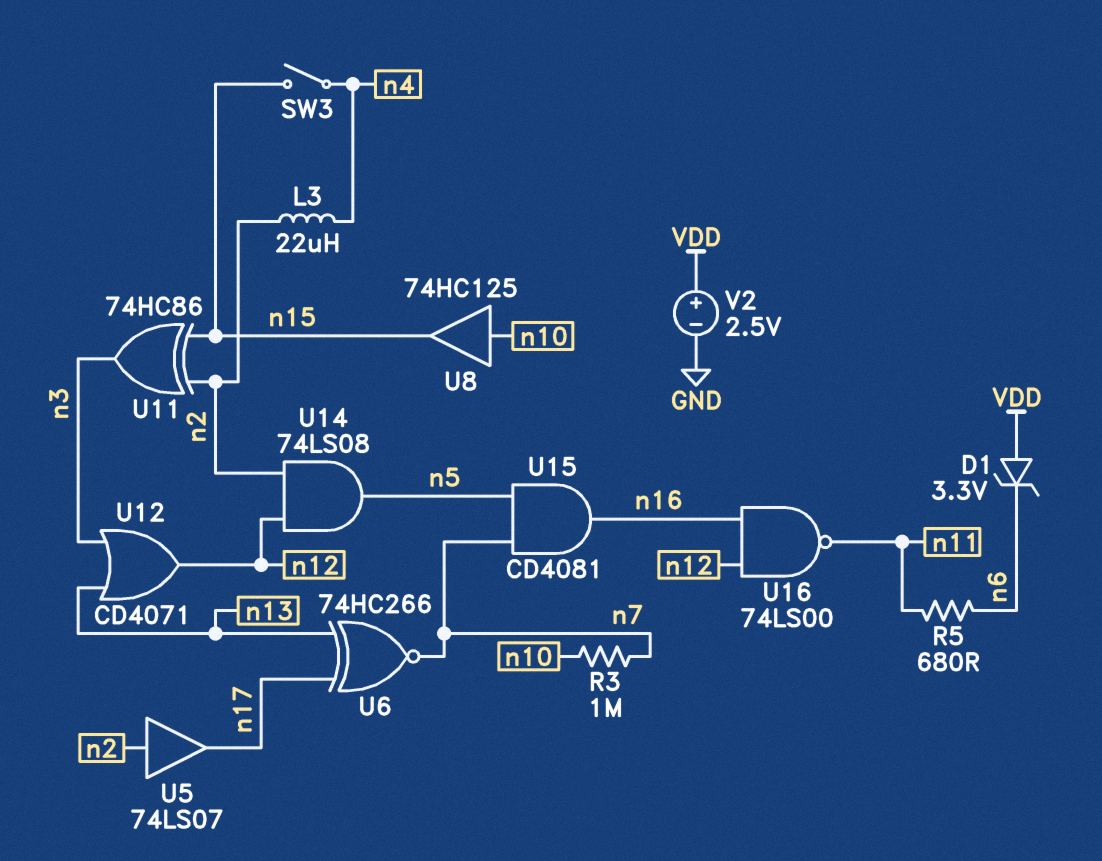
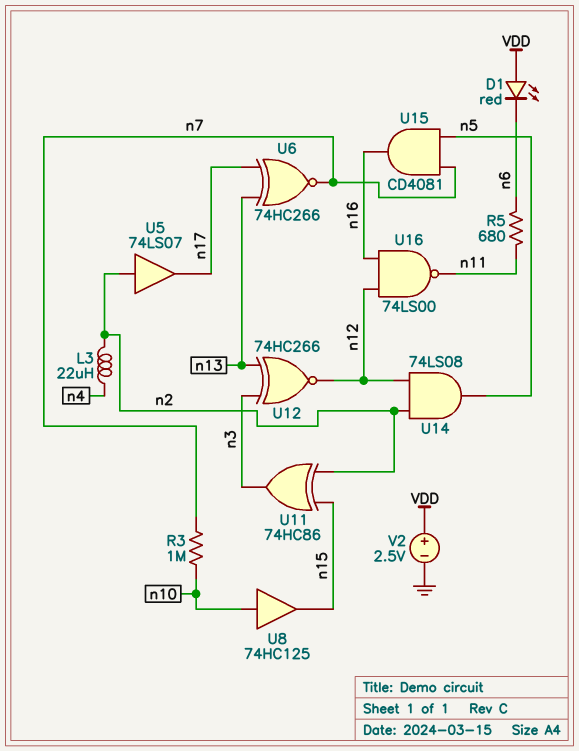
D1: zener 3.3V (A VDD, K n6) -> LED red (A VDD, K n6)
SW3: switch (n4, n15) -> none
U12: OR CD4071 (in n3, in n13, out n12) -> XNOR 74HC266 (in n3, in n13, out n12)

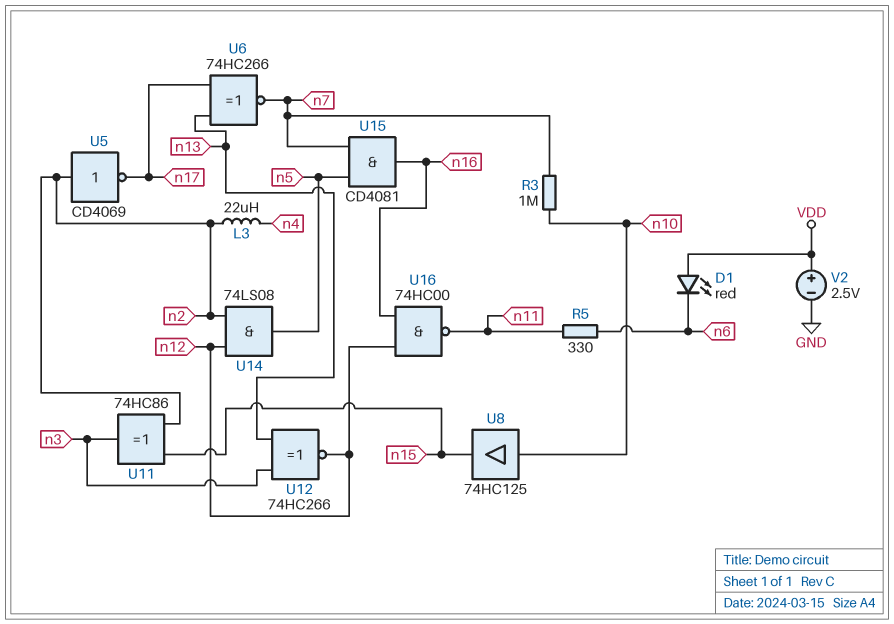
R5: 680 (n6, n11) -> 330 (n6, n11)
U5: buffer 74LS07 (in n2, out n17) -> NOT CD4069 (in n2, out n17)
U16: NAND 74LS00 (in n12, in n16, out n11) -> NAND 74HC00 (in n12, in n16, out n11)

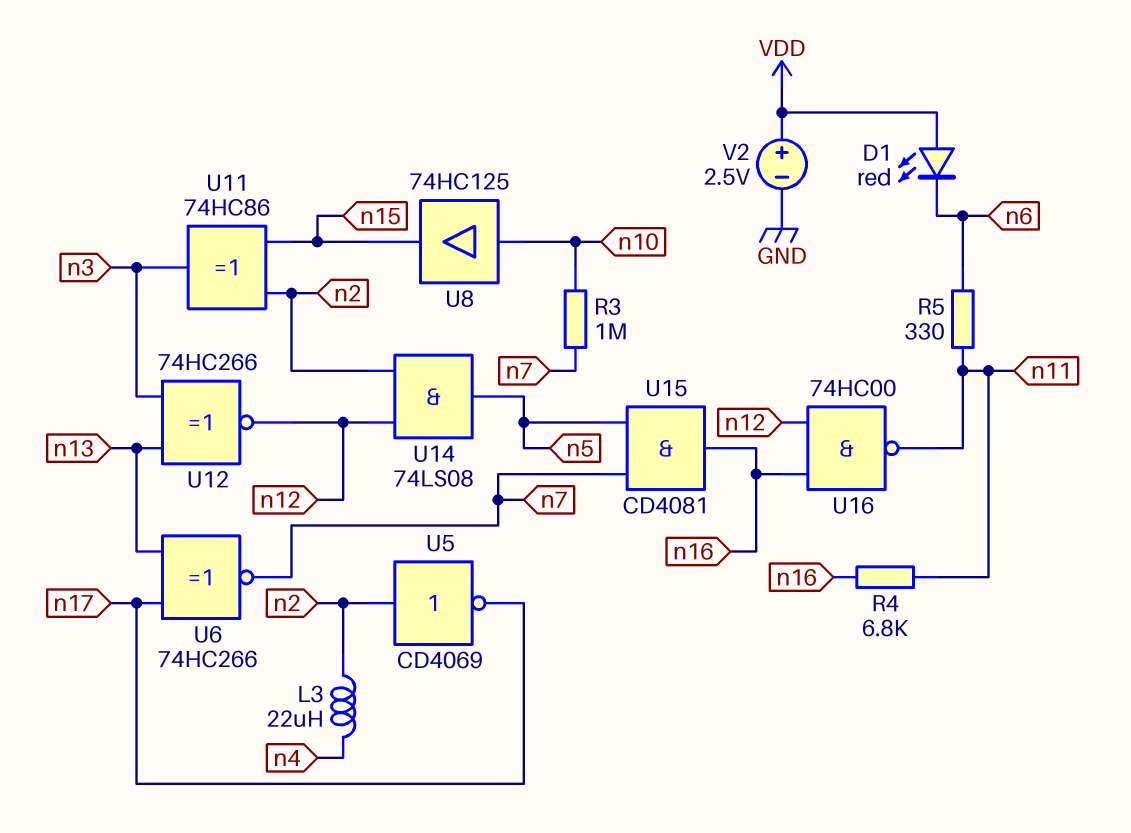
R4: none -> 6.8k (n11, n16)

